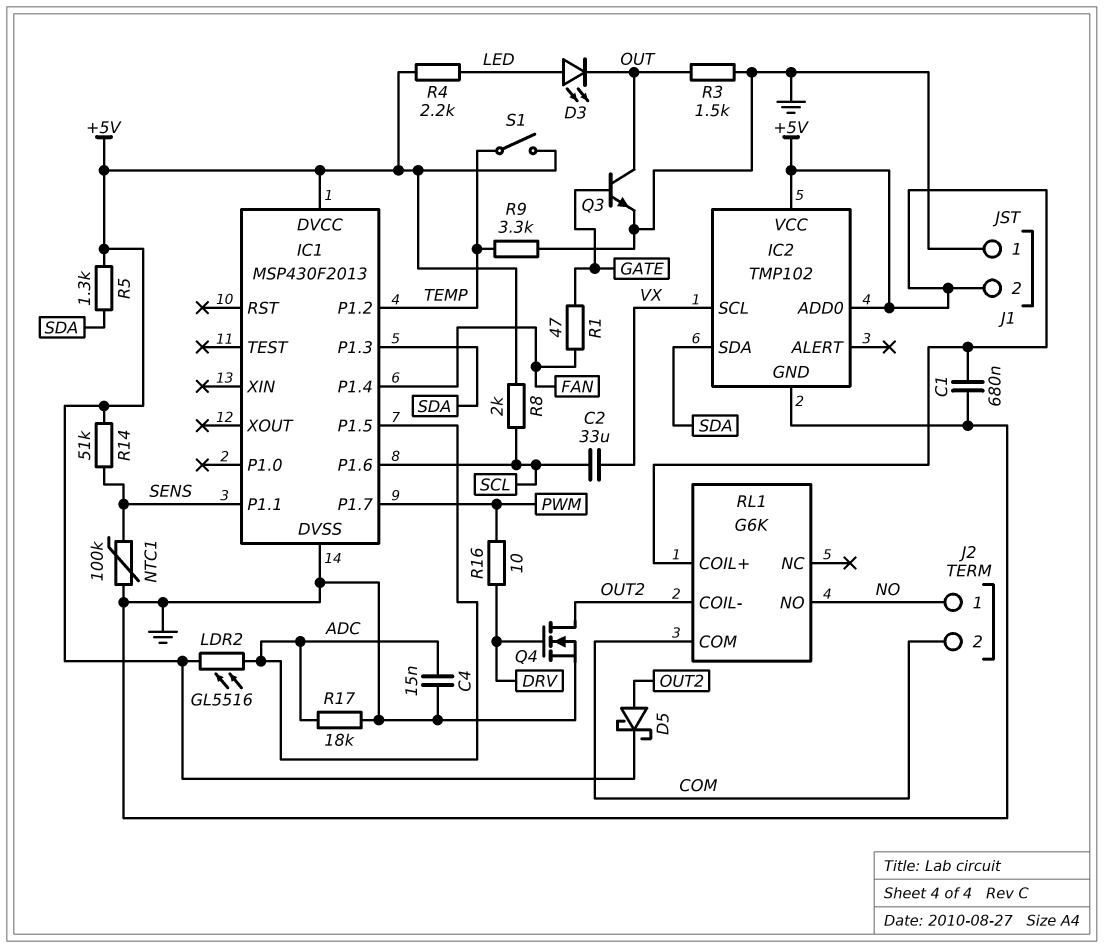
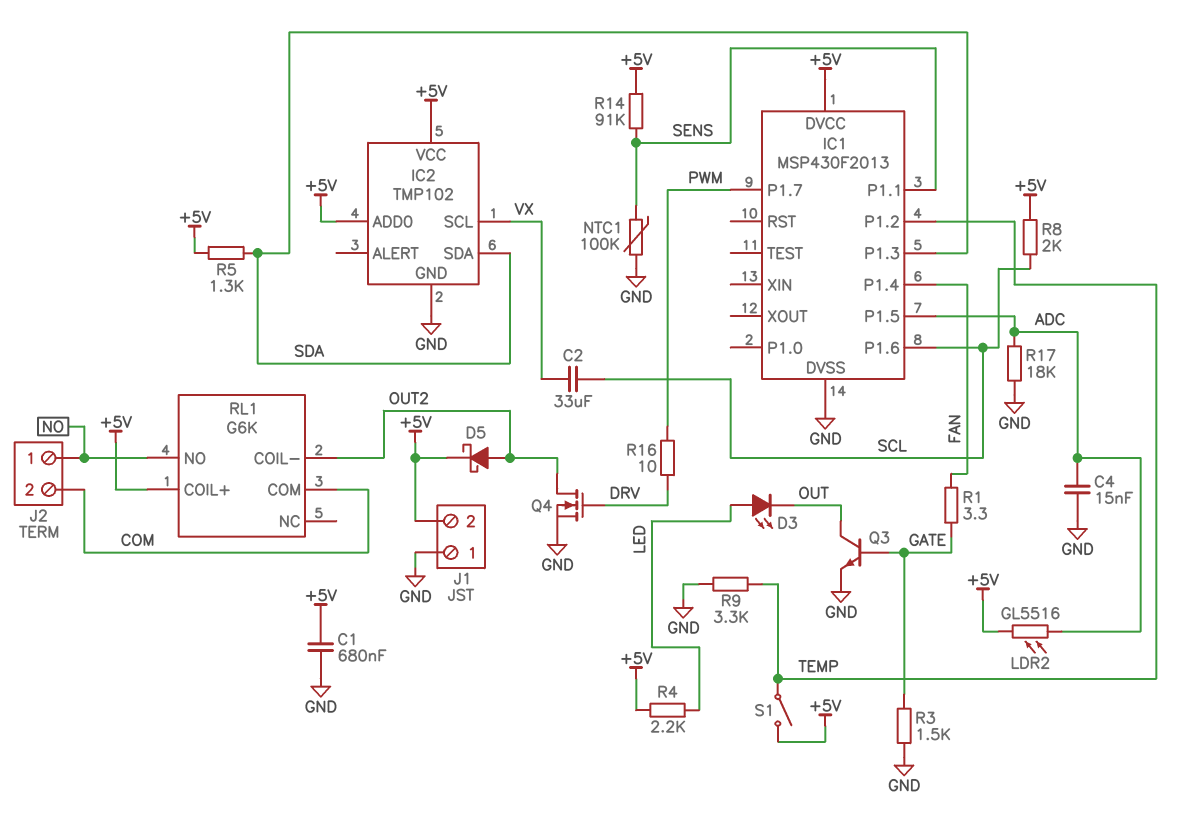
R1: 47 (FAN, GATE) -> 3.3 (FAN, GATE)
R3: 1.5k (GND, OUT) -> 1.5k (GATE, GND)
R14: 51k (+5V, SENS) -> 91k (+5V, SENS)

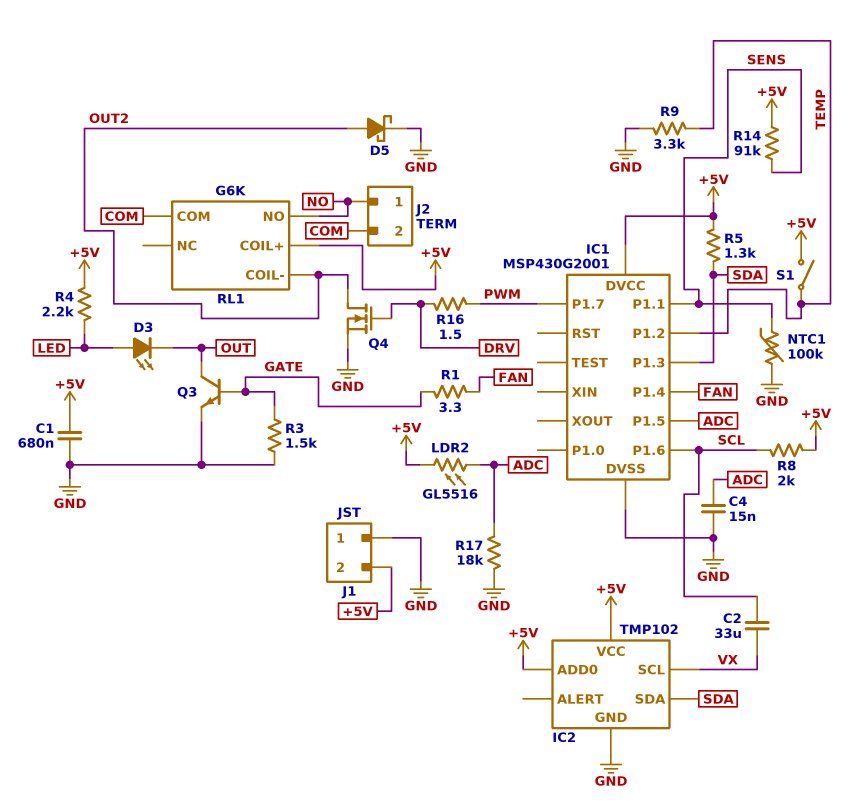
D5: schottky (A OUT2, K +5V) -> schottky (A OUT2, K GND)
IC1: MSP430F2013 -> MSP430G2001
R16: 10 (DRV, PWM) -> 1.5 (DRV, PWM)

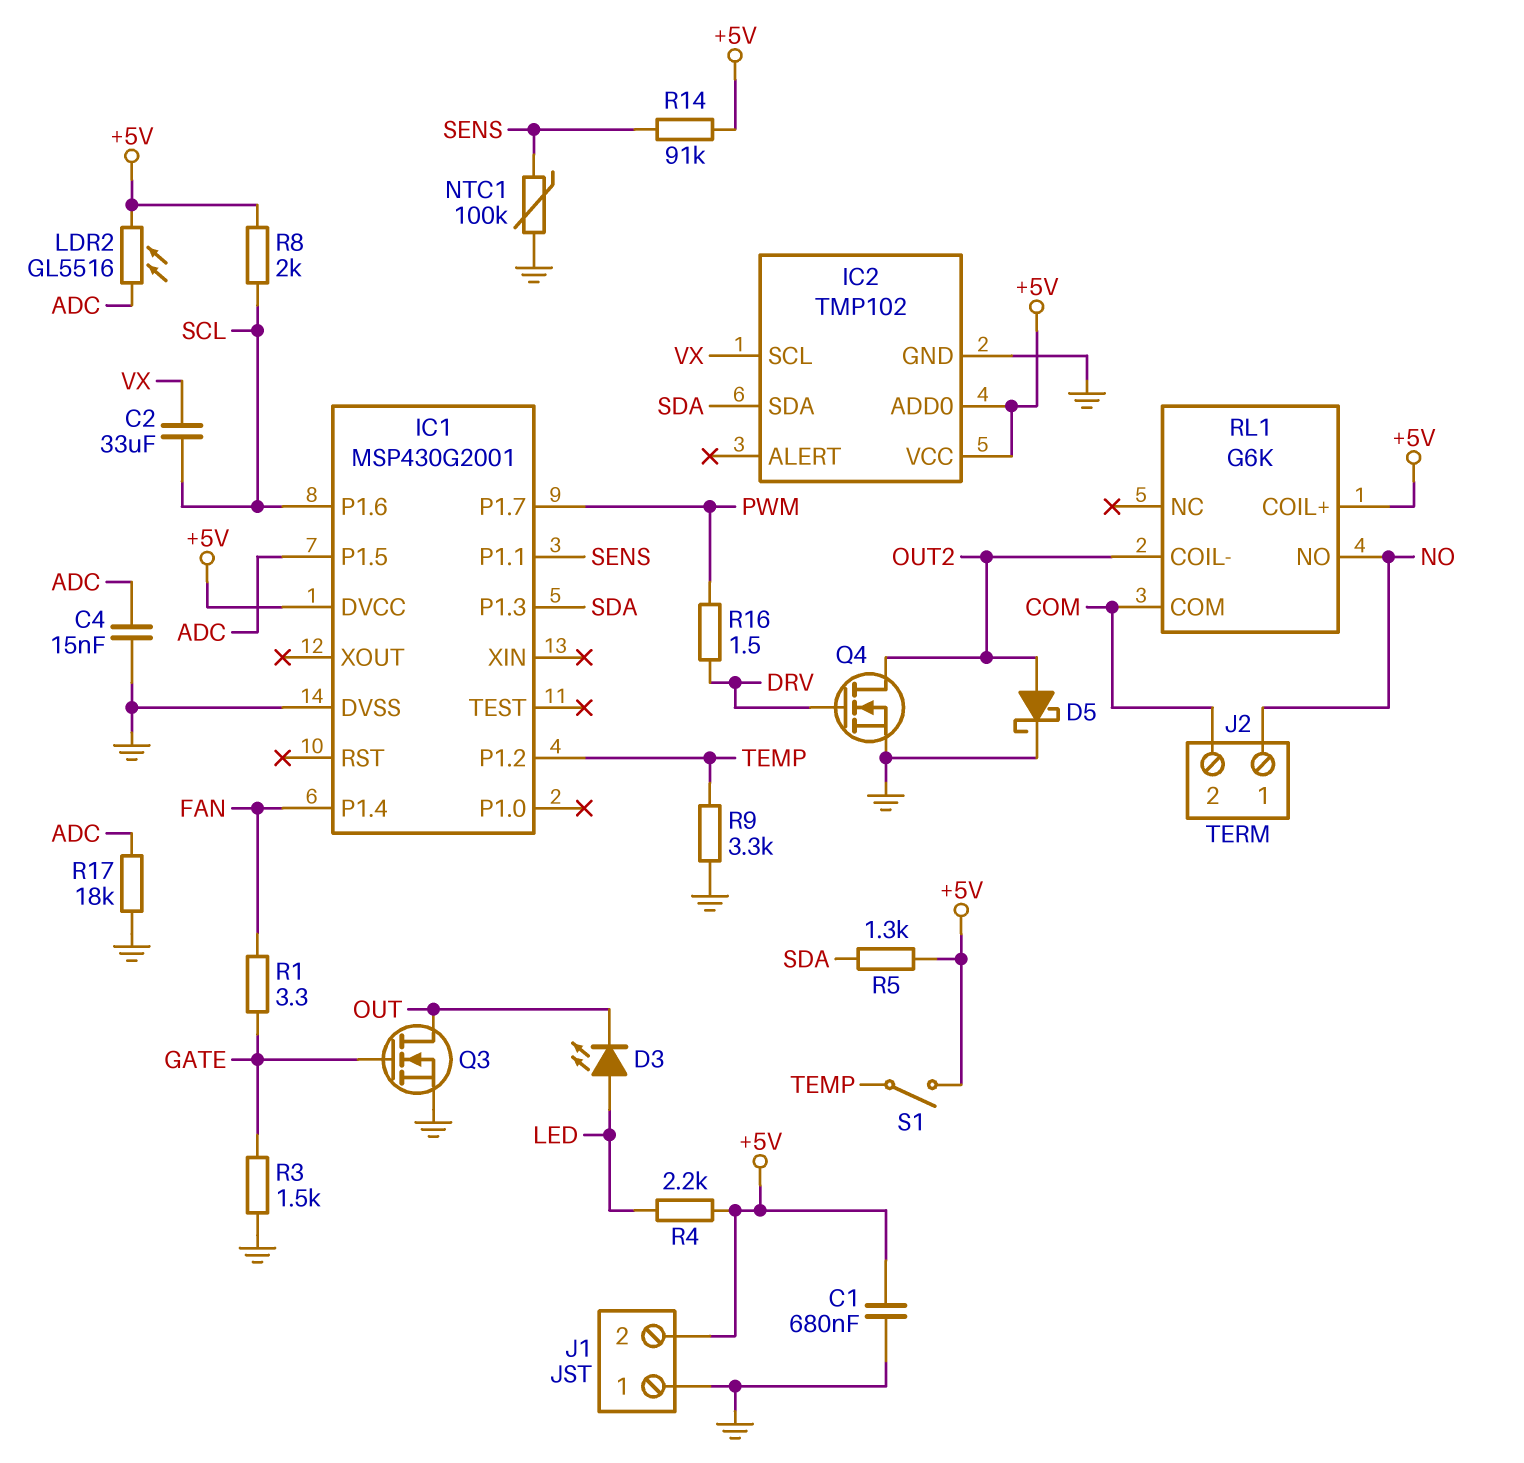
Q3: NPN (B GATE, C OUT, E GND) -> NMOS (G GATE, D OUT, S GND)

